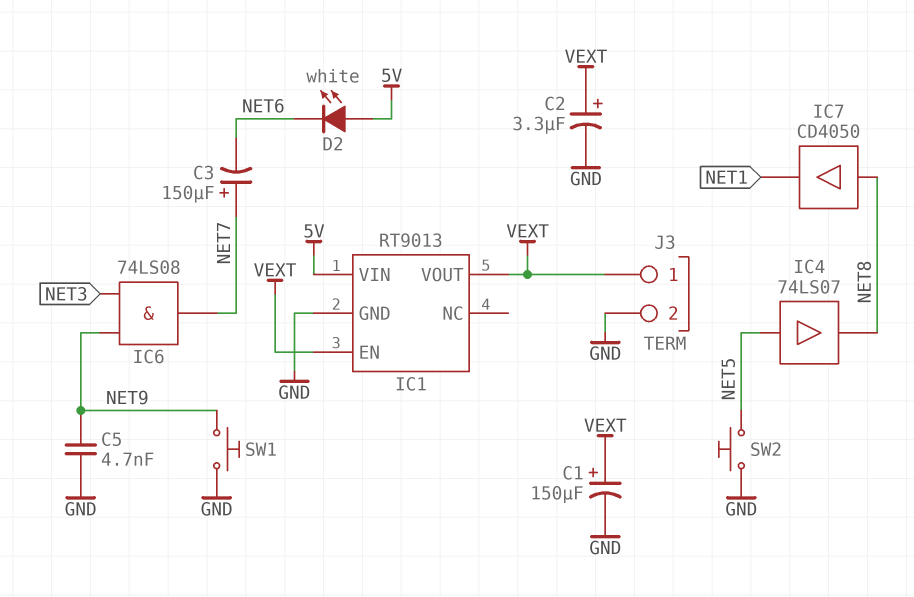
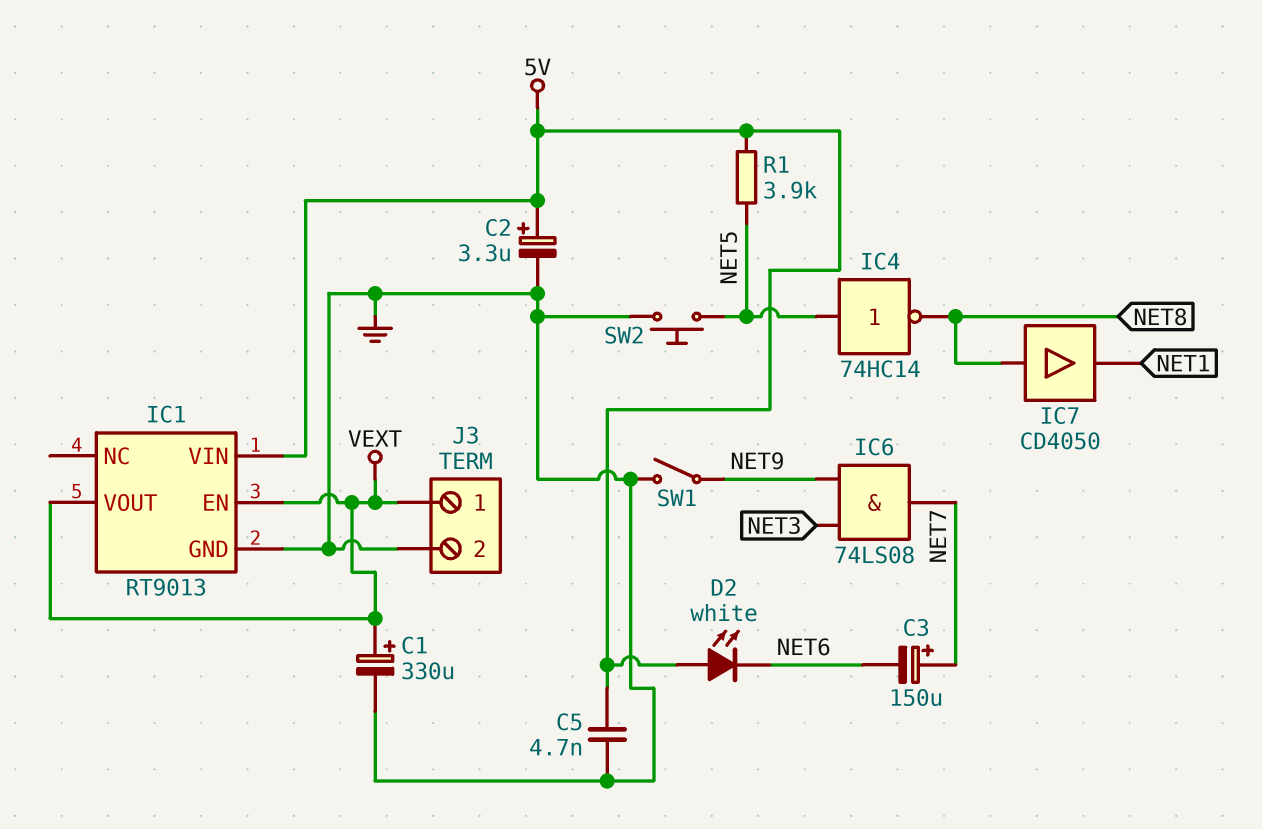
C1: 150uF (plus VEXT, minus GND) -> 330uF (plus VEXT, minus GND)
C2: 3.3uF (plus VEXT, minus GND) -> 3.3uF (plus 5V, minus GND)
C5: 4.7nF (GND, NET9) -> 4.7nF (5V, GND)
IC4: buffer 74LS07 (in NET5, out NET8) -> NOT 74HC14 (in NET5, out NET8)
R1: none -> 3.9k (5V, NET5)
SW1: button (GND, NET9) -> switch (GND, NET9)

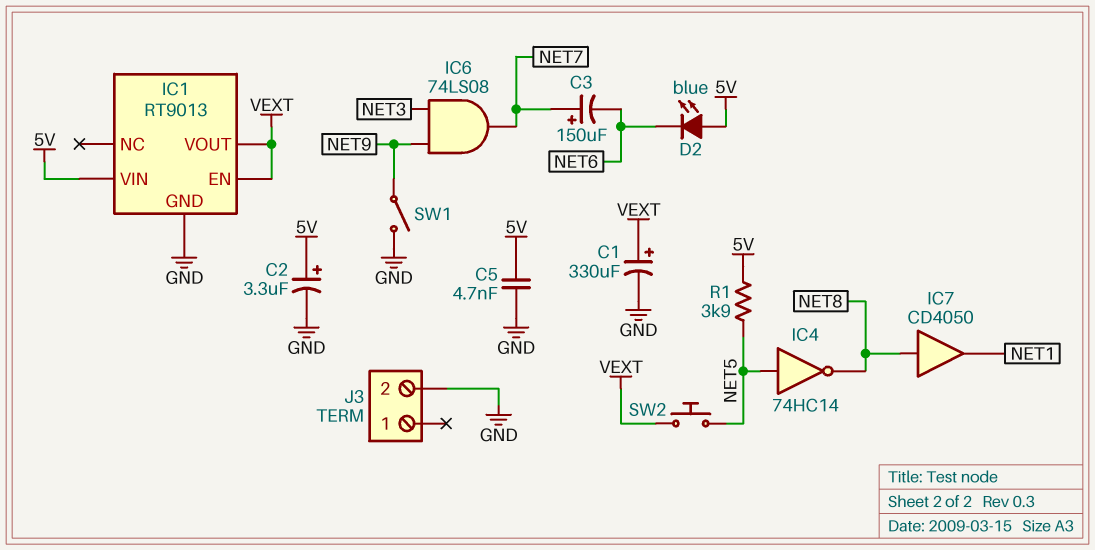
D2: LED white (A 5V, K NET6) -> LED blue (A 5V, K NET6)
J3 pin 1: VEXT -> none
SW2: button (GND, NET5) -> button (NET5, VEXT)

